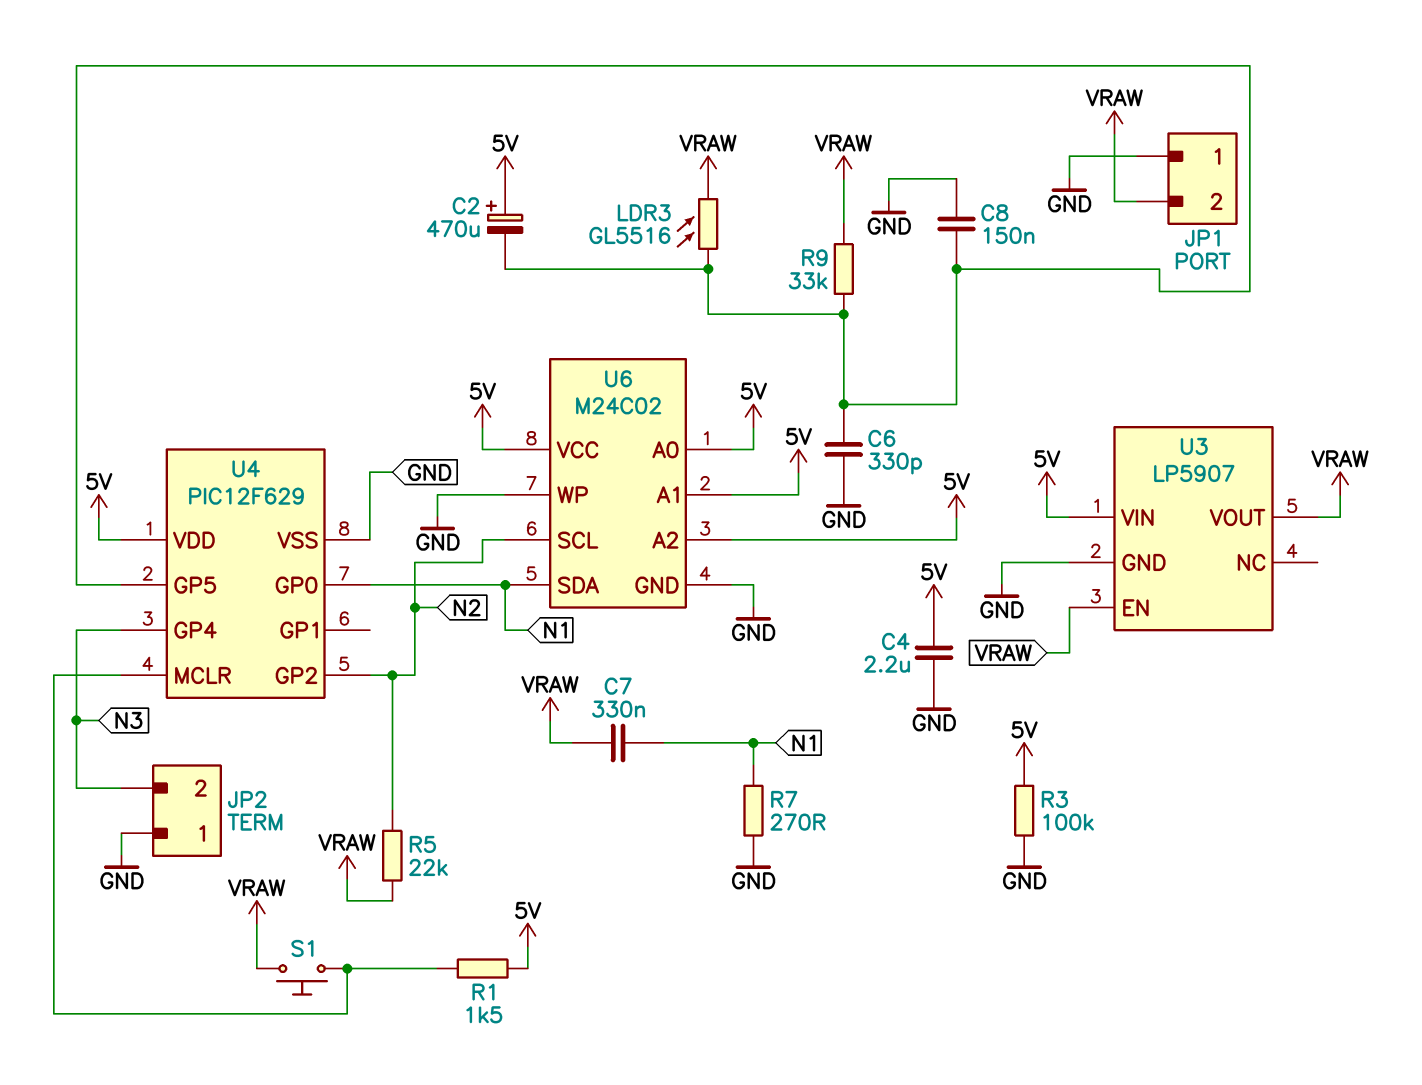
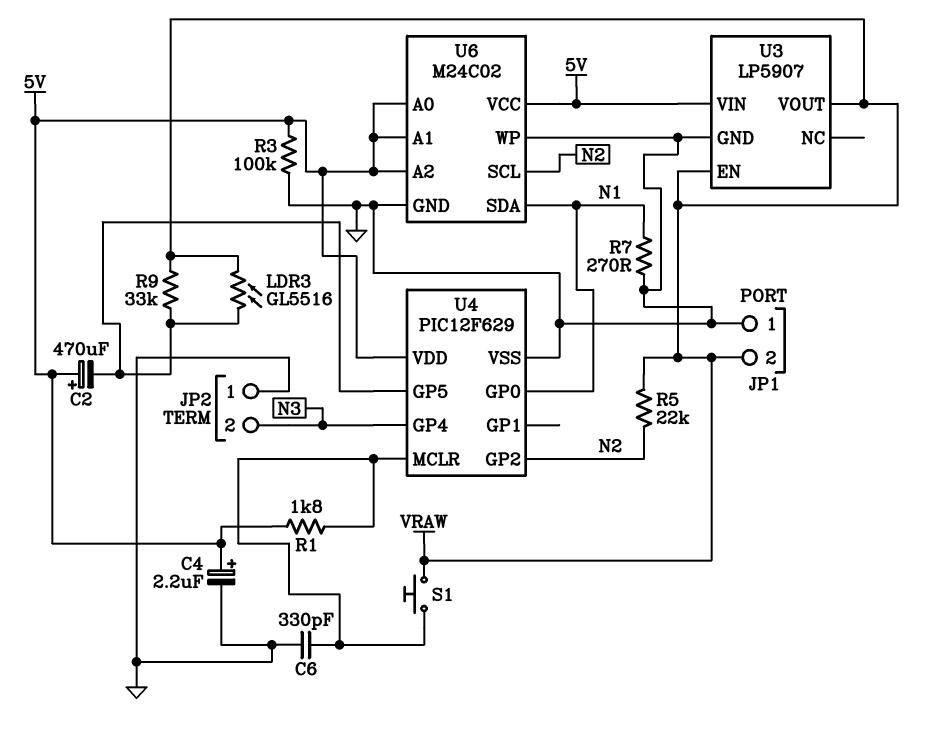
C4: 2.2uF (5V, GND) -> 2.2uF (plus 5V, minus GND)
C6: 330pF (GND, U4/GP5) -> 330pF (GND, U4/MCLR)
C7: 330nF (N1, VRAW) -> none
C8: 150nF (GND, U4/GP5) -> none
R1: 1.5k (5V, U4/MCLR) -> 1.8k (5V, U4/MCLR)

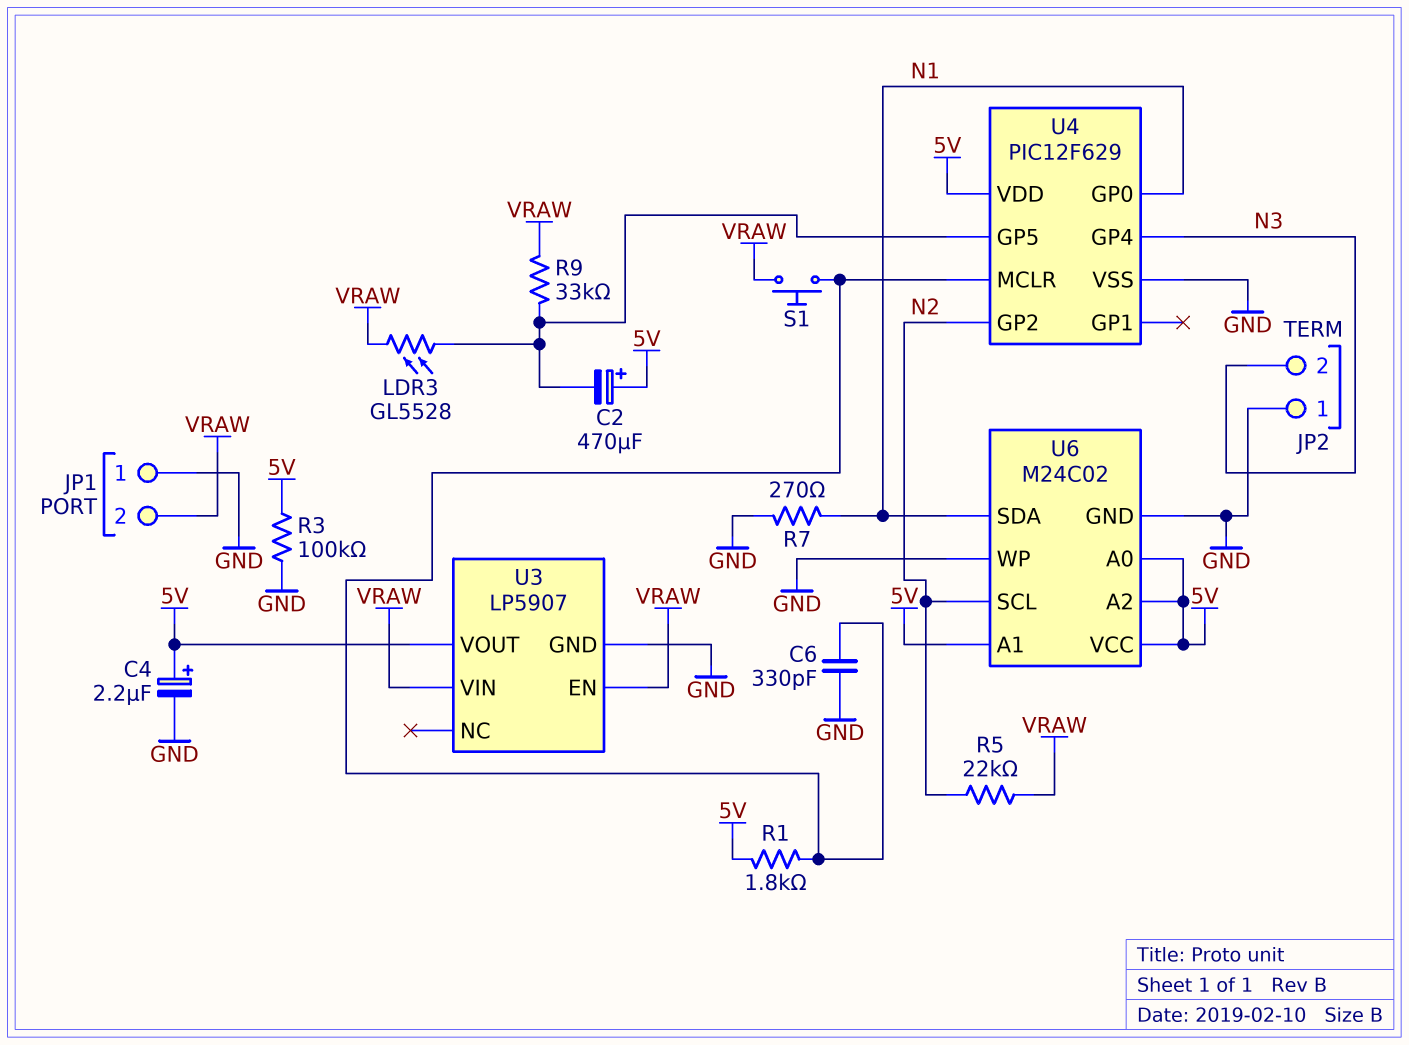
LDR3: GL5516 (U4/GP5, VRAW) -> GL5528 (U4/GP5, VRAW)
U3 pin VIN: 5V -> VRAW
U3 pin VOUT: VRAW -> 5V

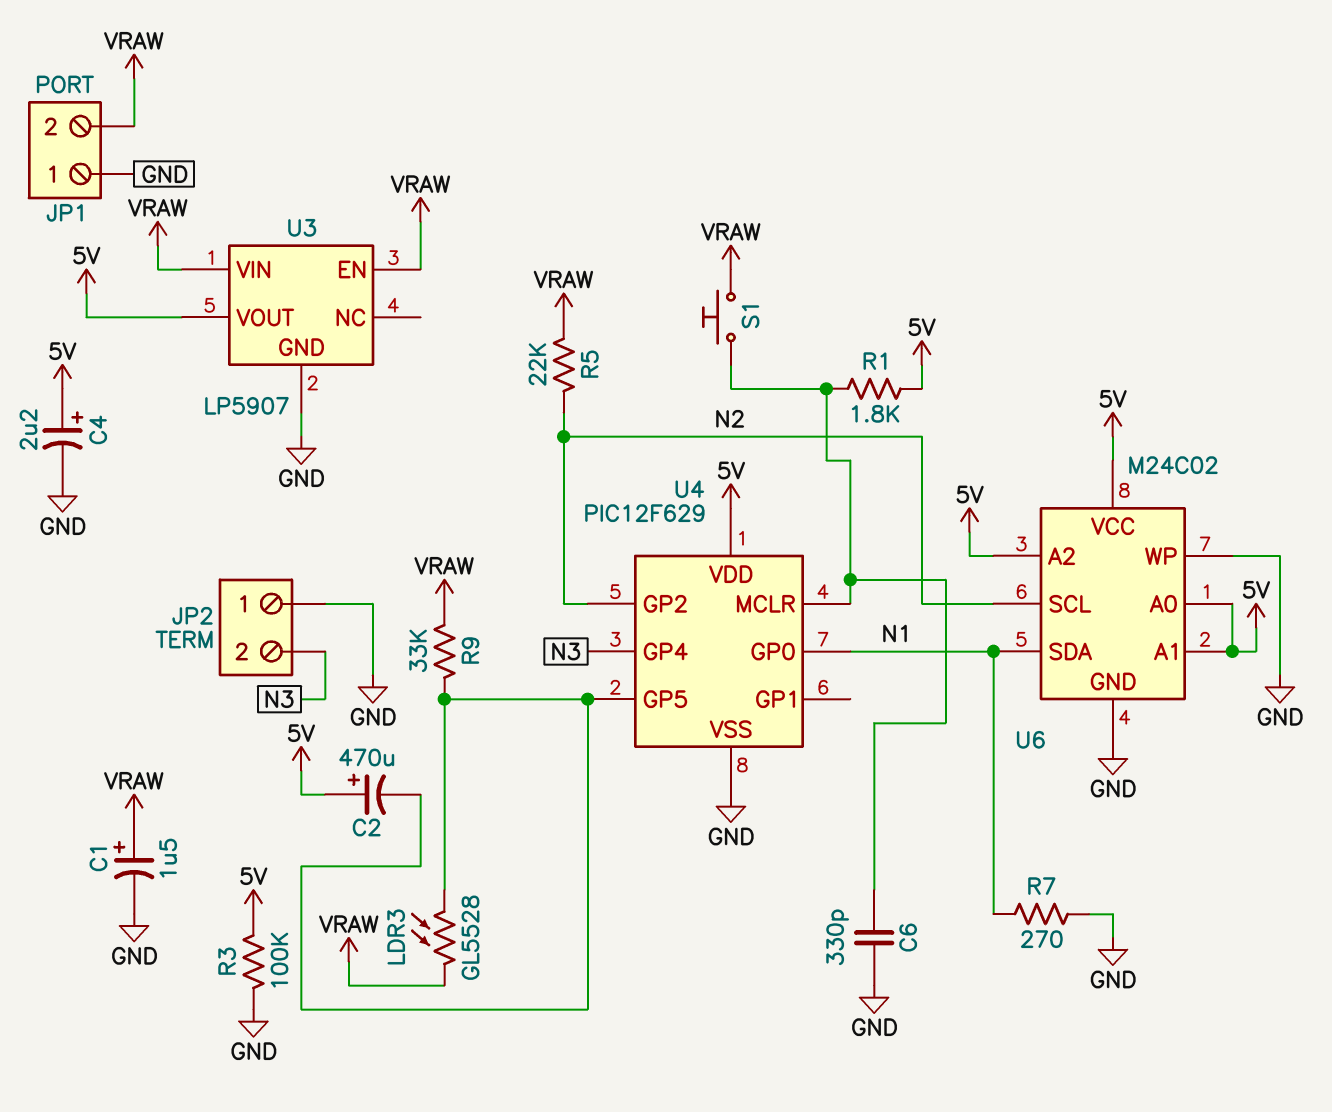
C1: none -> 1.5uF (plus VRAW, minus GND)

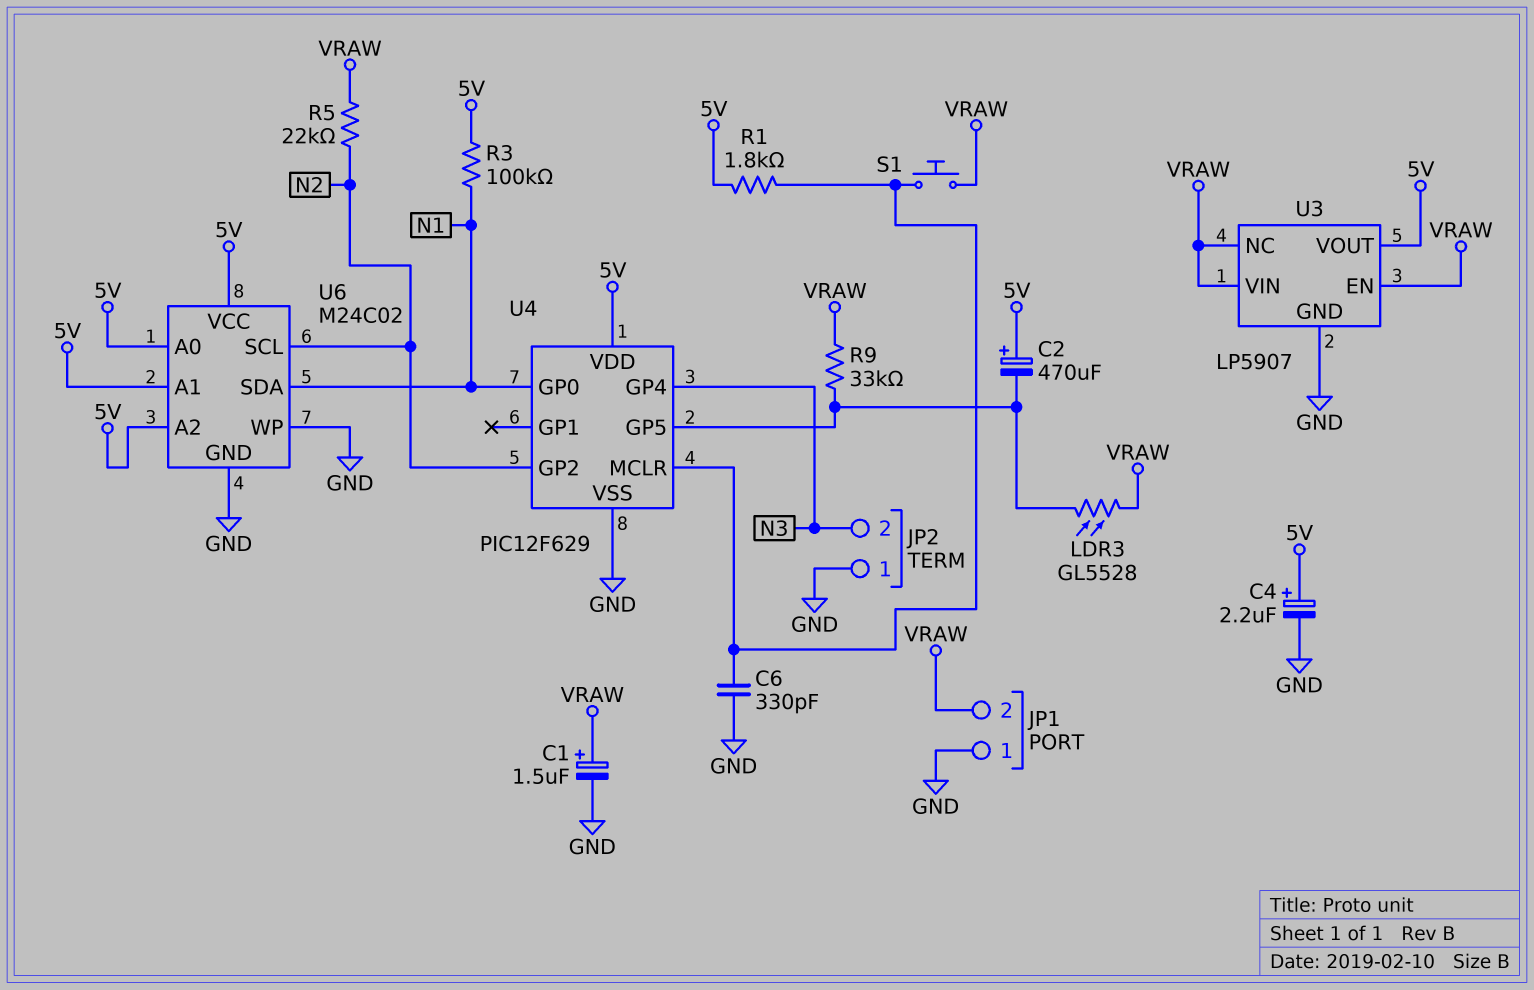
R3: 100k (5V, GND) -> 100k (5V, N1)
R7: 270 (GND, N1) -> none
U3 pin NC: none -> VRAW

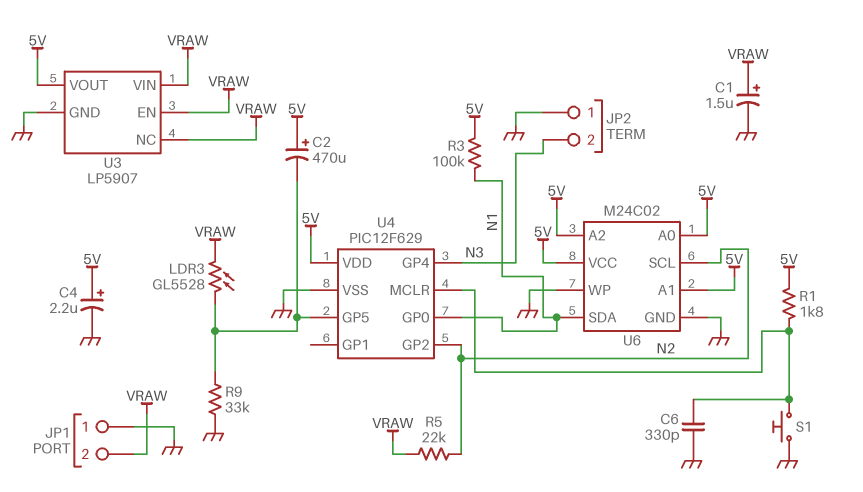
R9: 33k (U4/GP5, VRAW) -> 33k (GND, U4/GP5)
S1: button (U4/MCLR, VRAW) -> button (GND, U4/MCLR)

